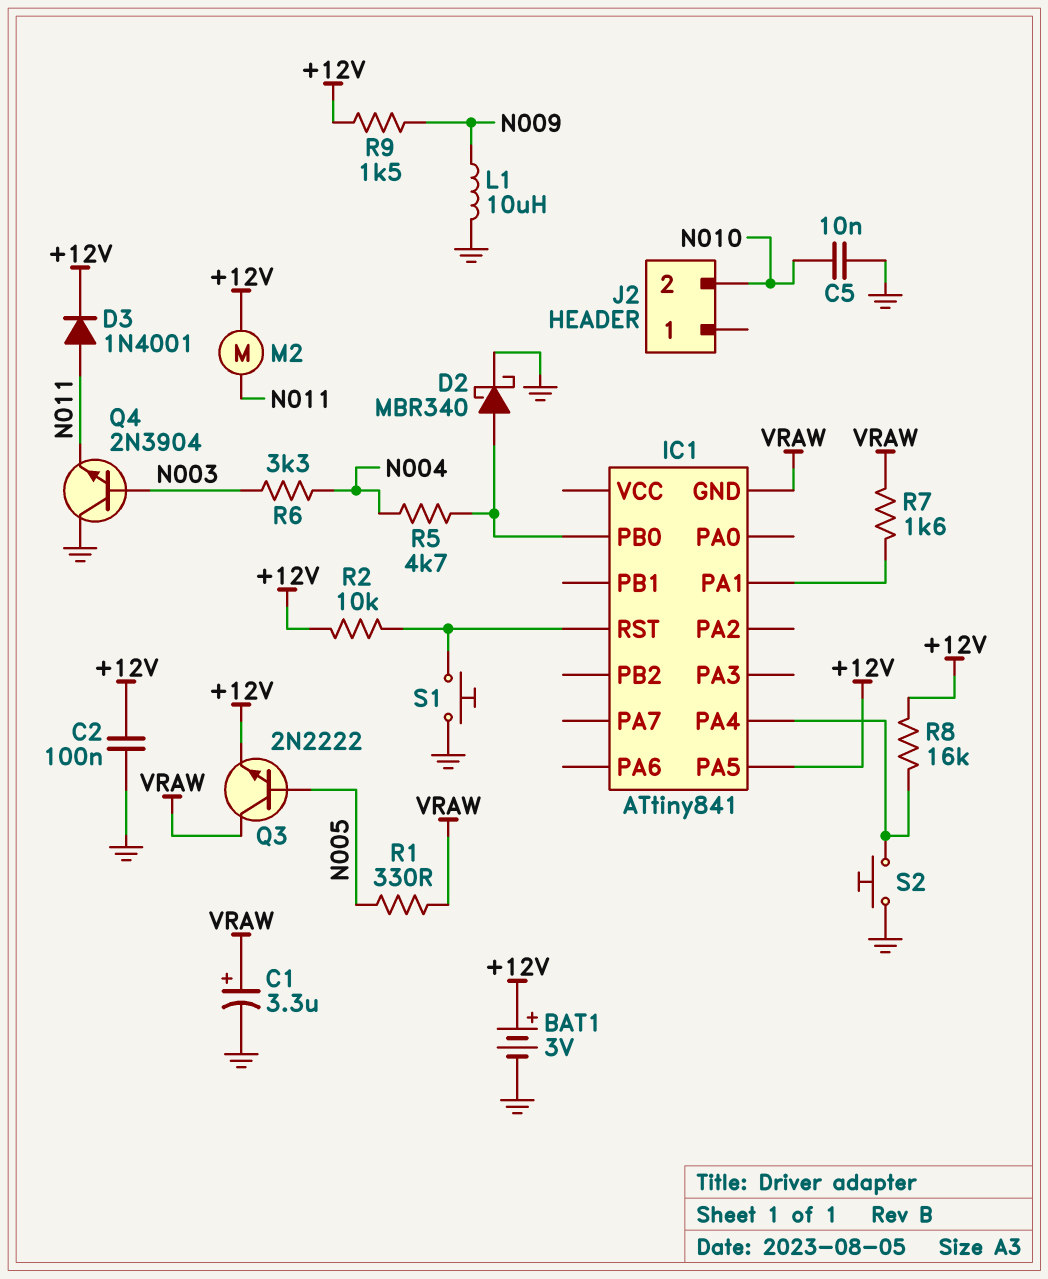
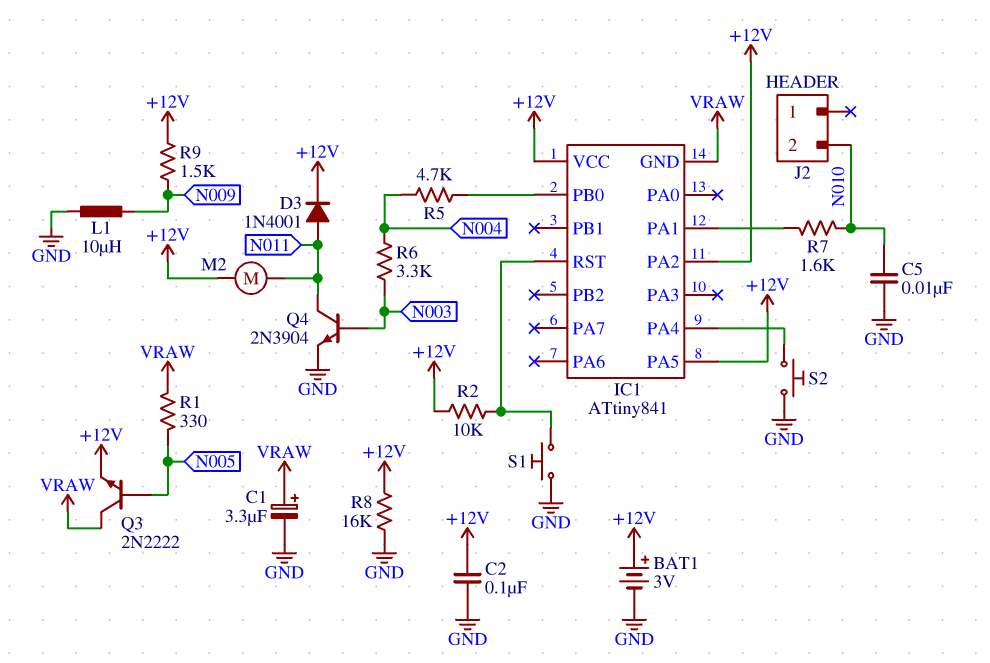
D2: schottky MBR340 (A IC1/PB0, K GND) -> none
IC1 pin PA2: none -> +12V
IC1 pin VCC: none -> +12V
Q4: NPN 2N3904 (B N003, C GND, E N011) -> NPN 2N3904 (B N003, C N011, E GND)
R7: 1.6k (IC1/PA1, VRAW) -> 1.6k (IC1/PA1, N010)
R8: 16k (+12V, IC1/PA4) -> 16k (+12V, GND)

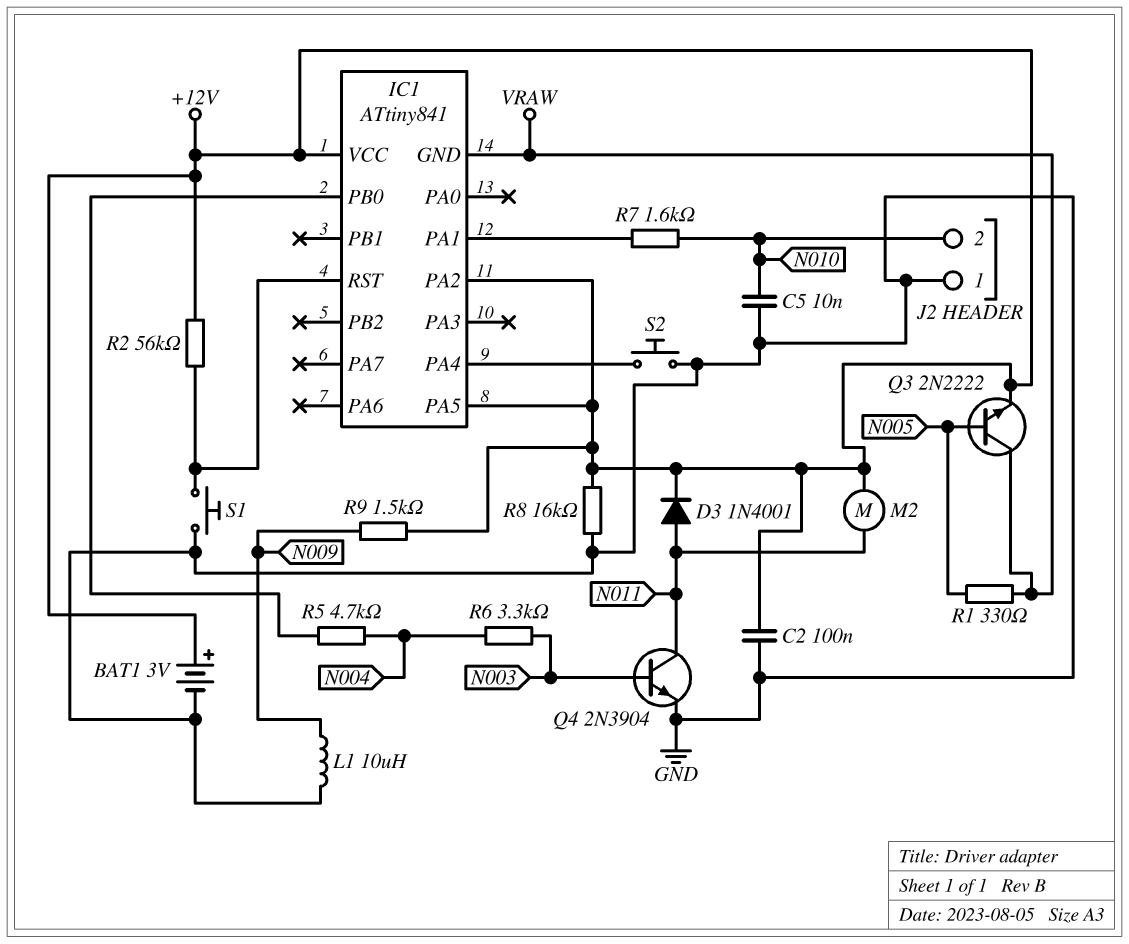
C1: 3.3uF (plus VRAW, minus GND) -> none
J2 pin 1: none -> GND
R2: 10k (+12V, IC1/RST) -> 56k (+12V, IC1/RST)

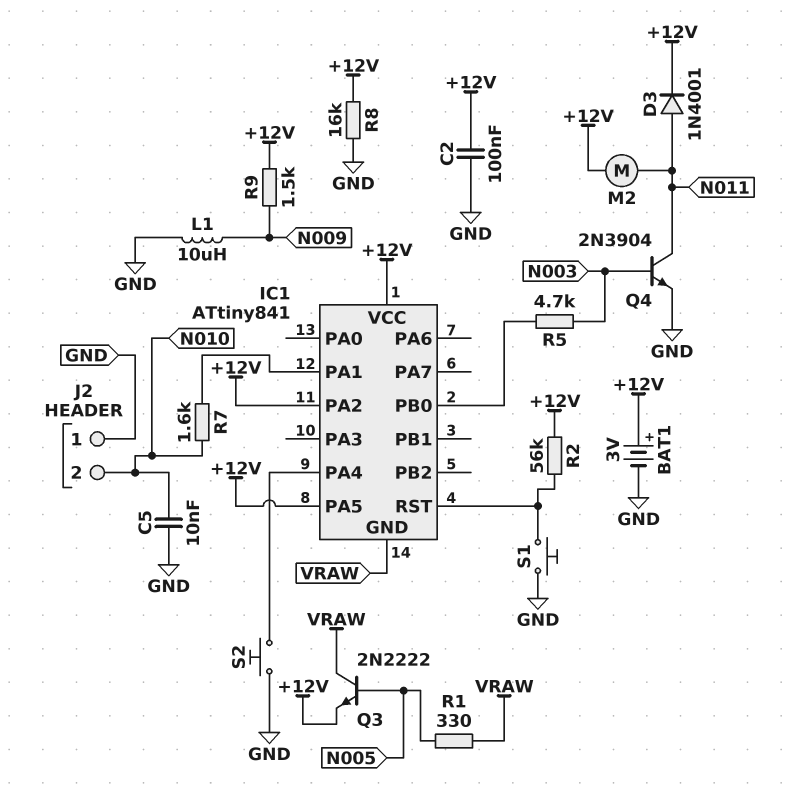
R5: 4.7k (IC1/PB0, N004) -> 4.7k (IC1/PB0, N003)
R6: 3.3k (N003, N004) -> none

